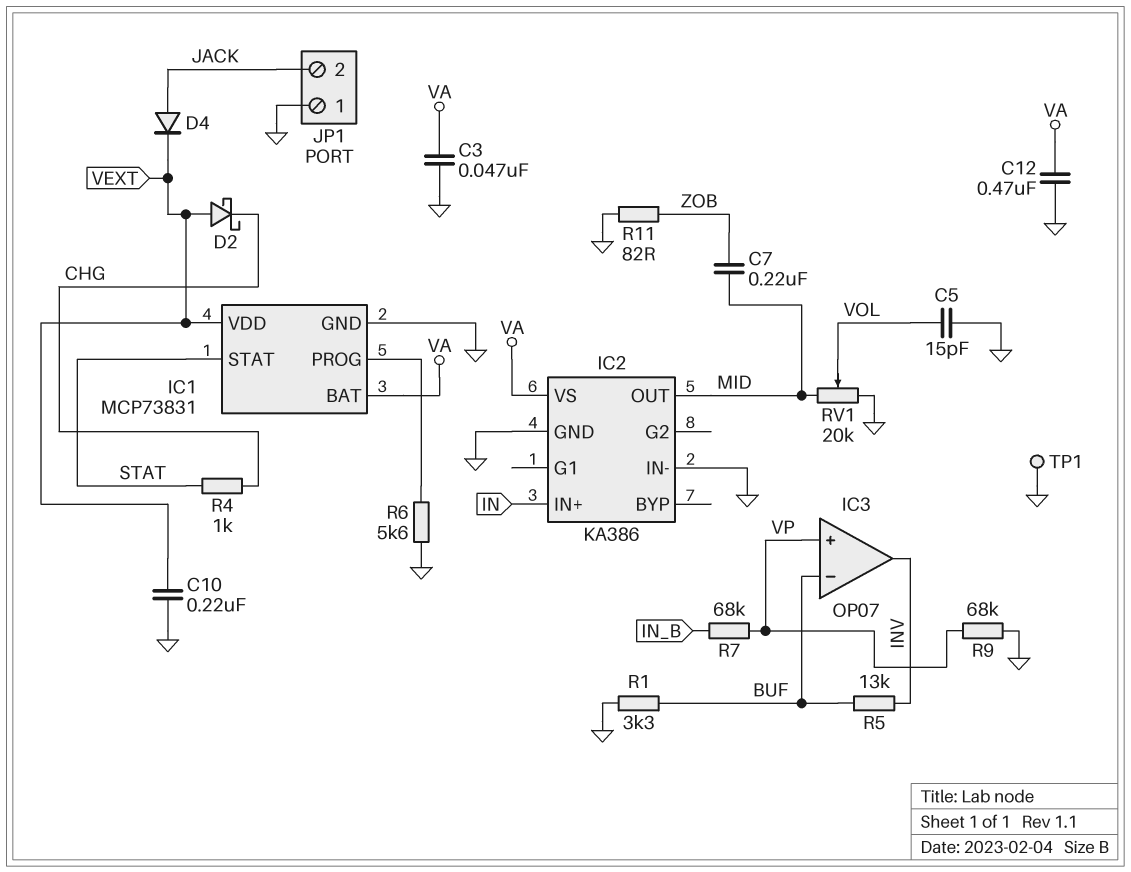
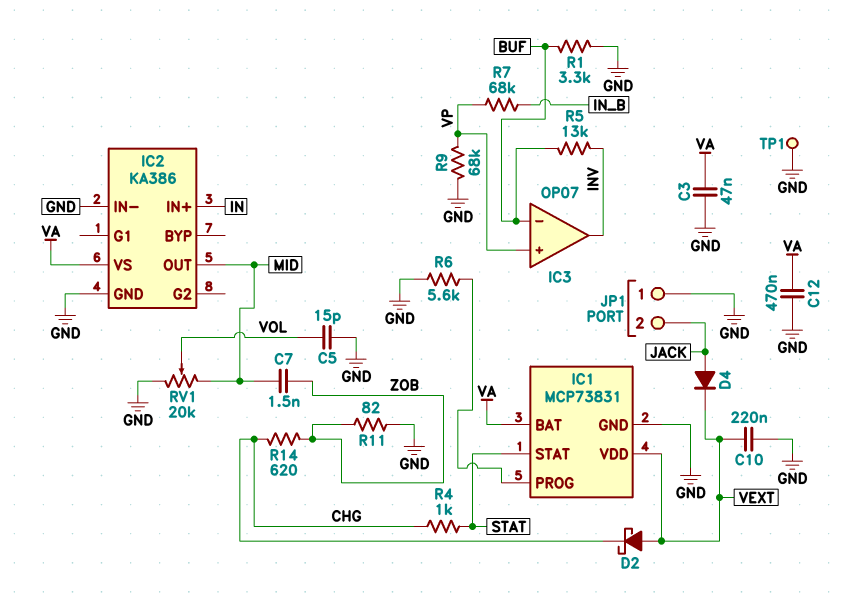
C7: 220nF (MID, ZOB) -> 1.5nF (MID, ZOB)
R14: none -> 620 (CHG, ZOB)

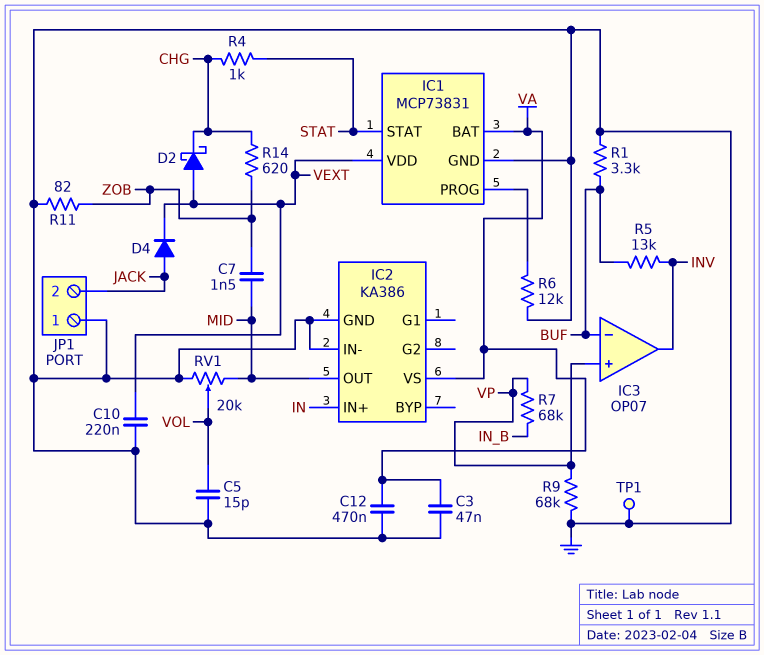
R6: 5.6k (GND, IC1/PROG) -> 12k (GND, IC1/PROG)

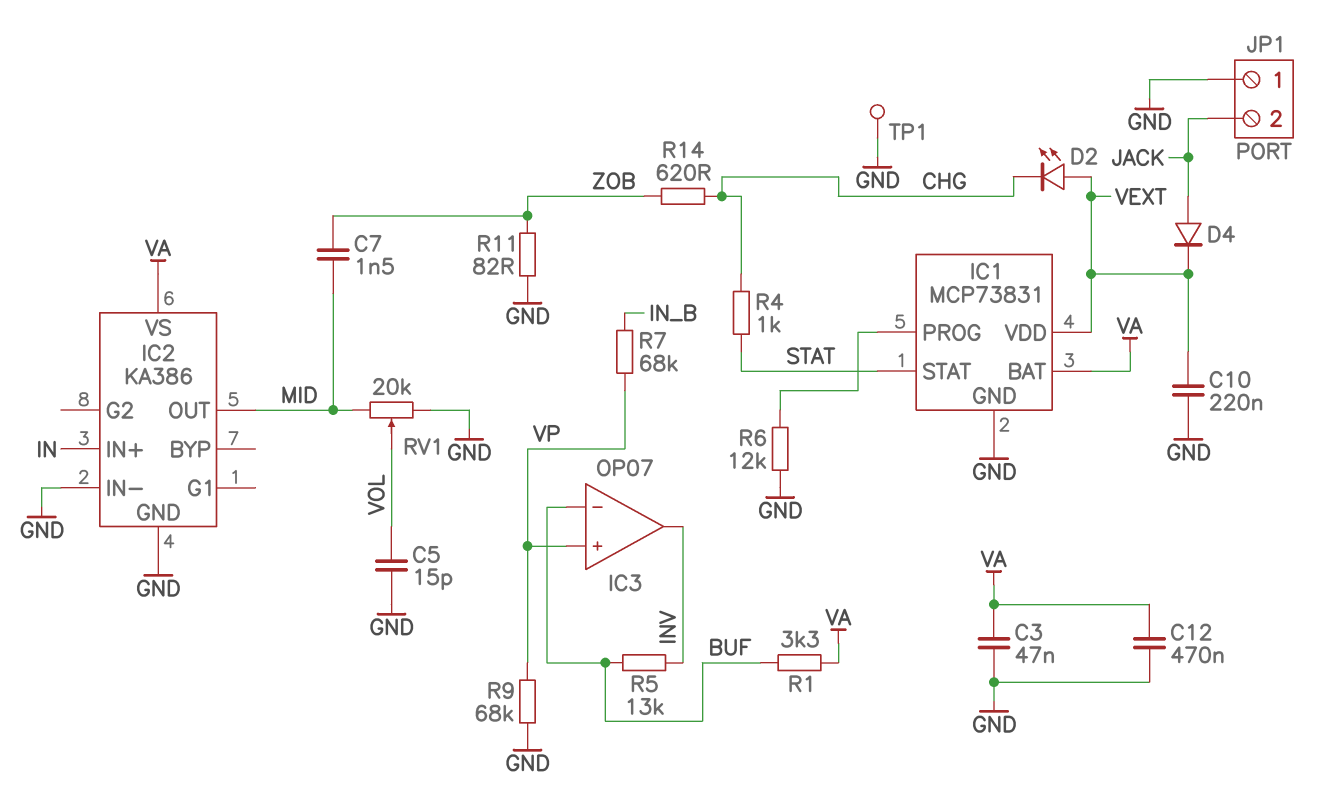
D2: schottky (A VEXT, K CHG) -> LED (A VEXT, K CHG)
R1: 3.3k (BUF, GND) -> 3.3k (BUF, VA)

